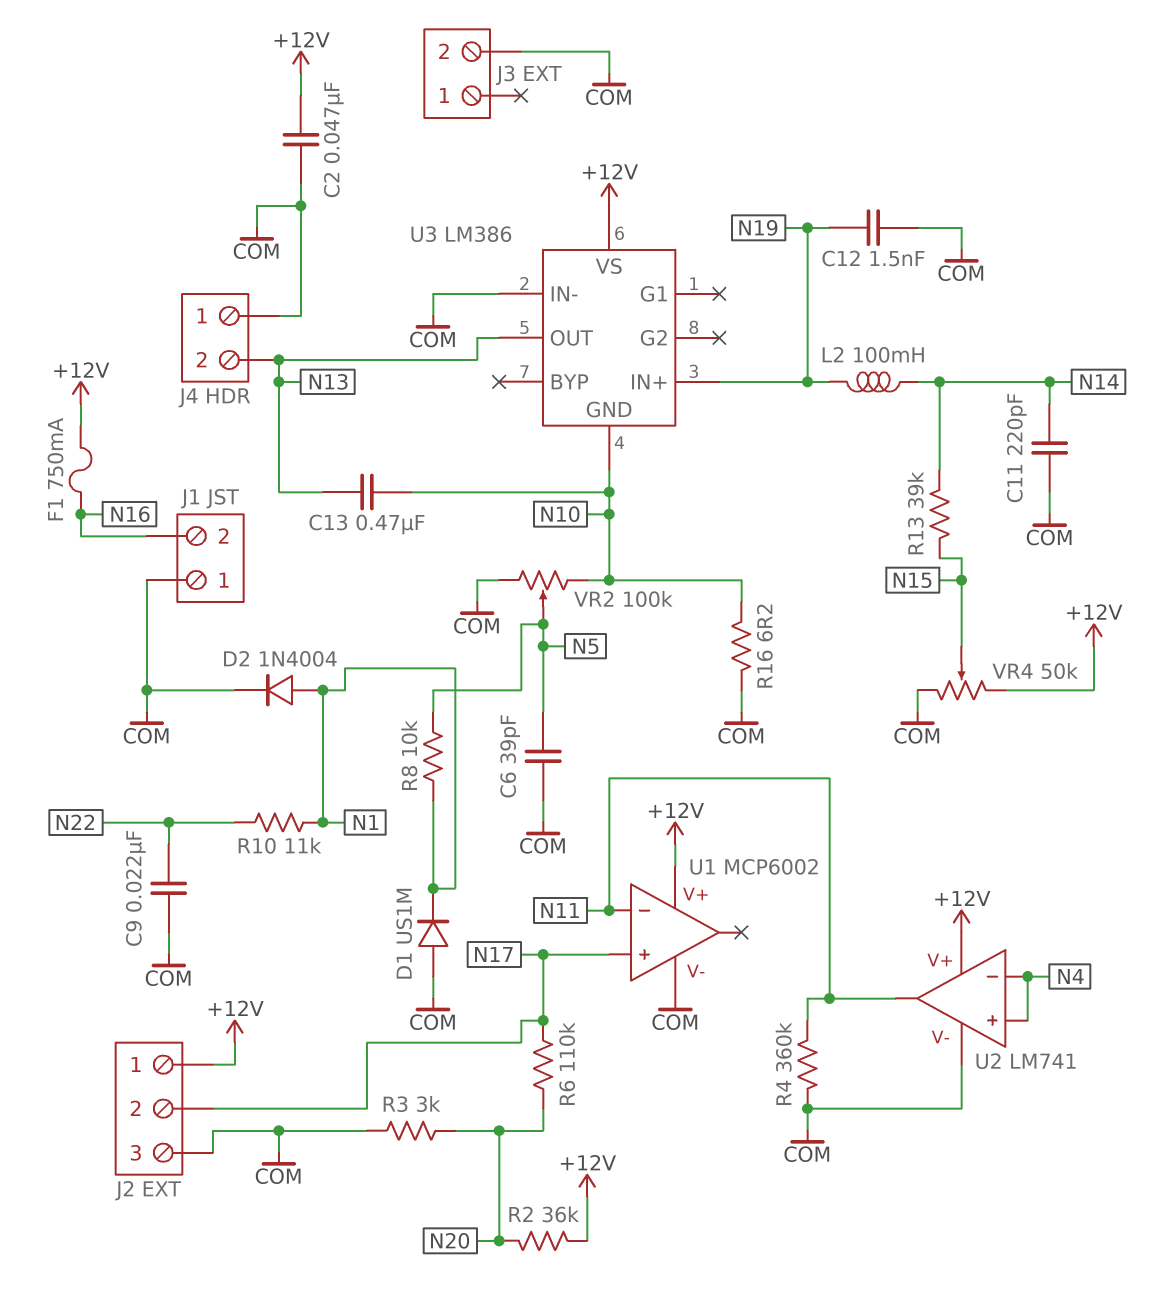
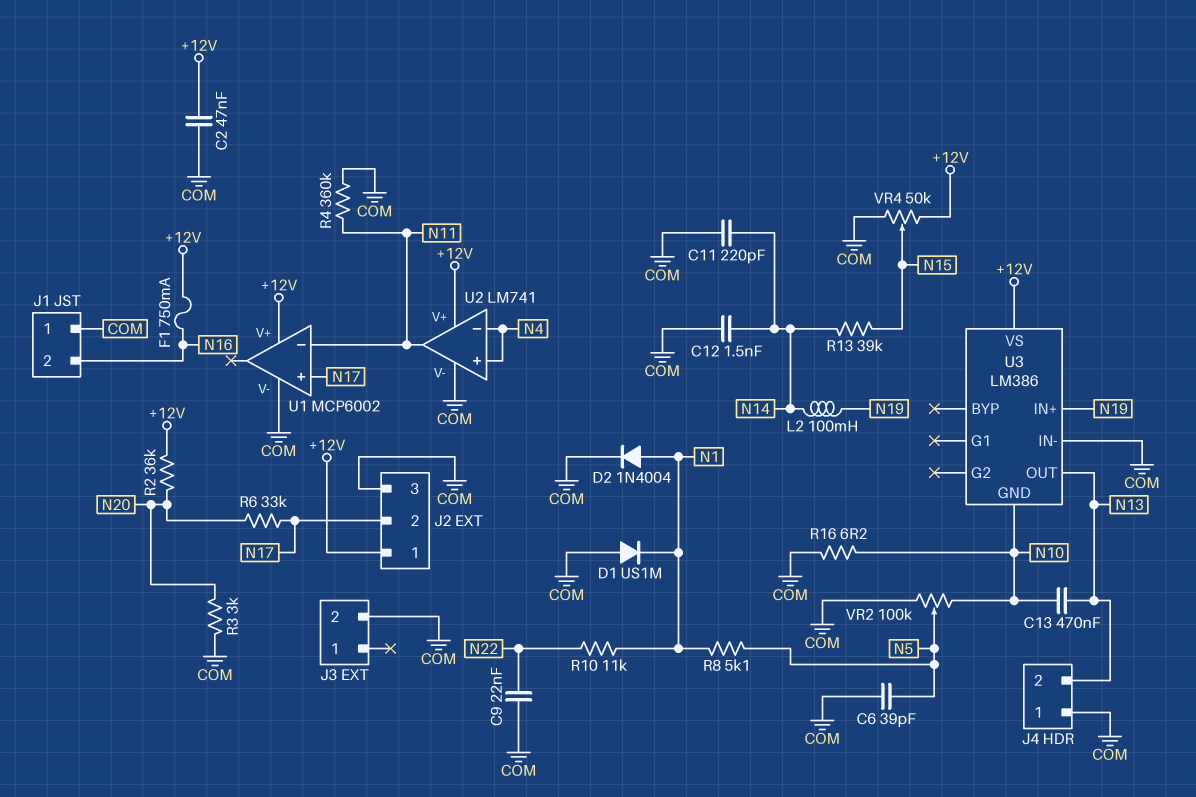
C12: 1.5nF (COM, N19) -> 1.5nF (COM, N14)
R6: 110k (N17, N20) -> 33k (N17, N20)
R8: 10k (N1, N5) -> 5.1k (N1, N5)

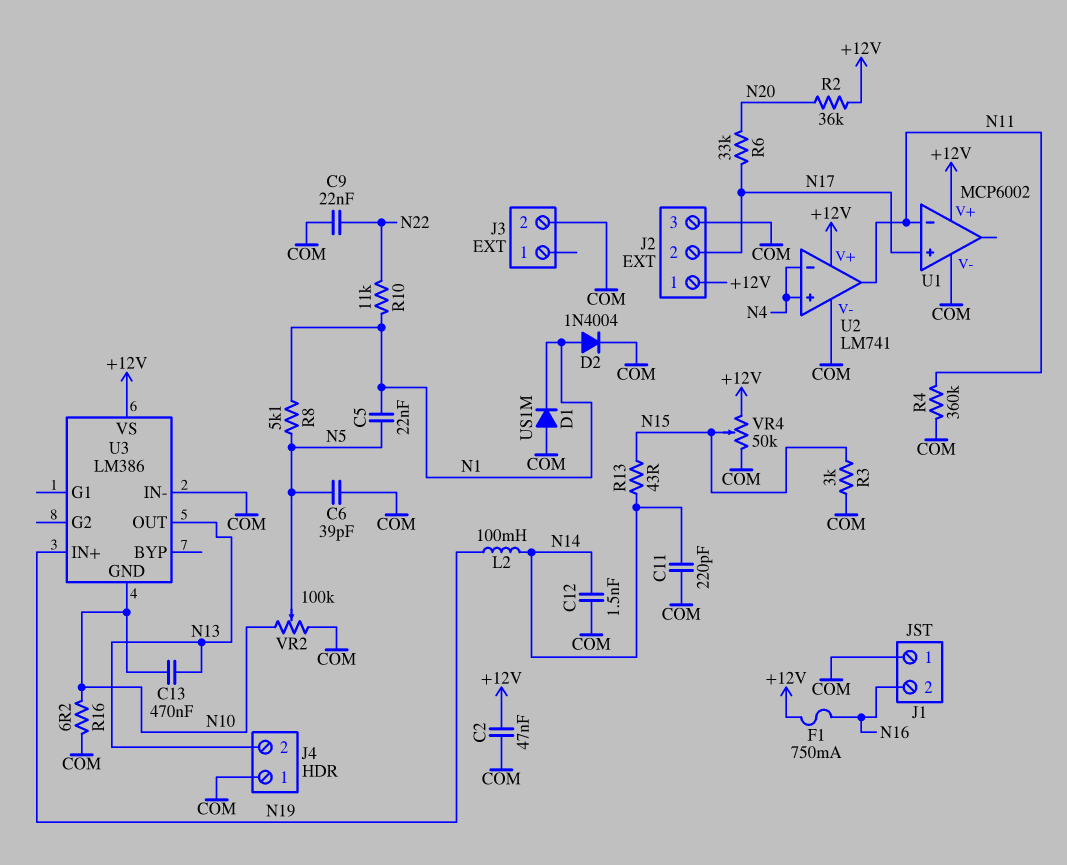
C5: none -> 22nF (N1, N5)
R3: 3k (COM, N20) -> 3k (COM, N15)
R13: 39k (N14, N15) -> 43 (N14, N15)

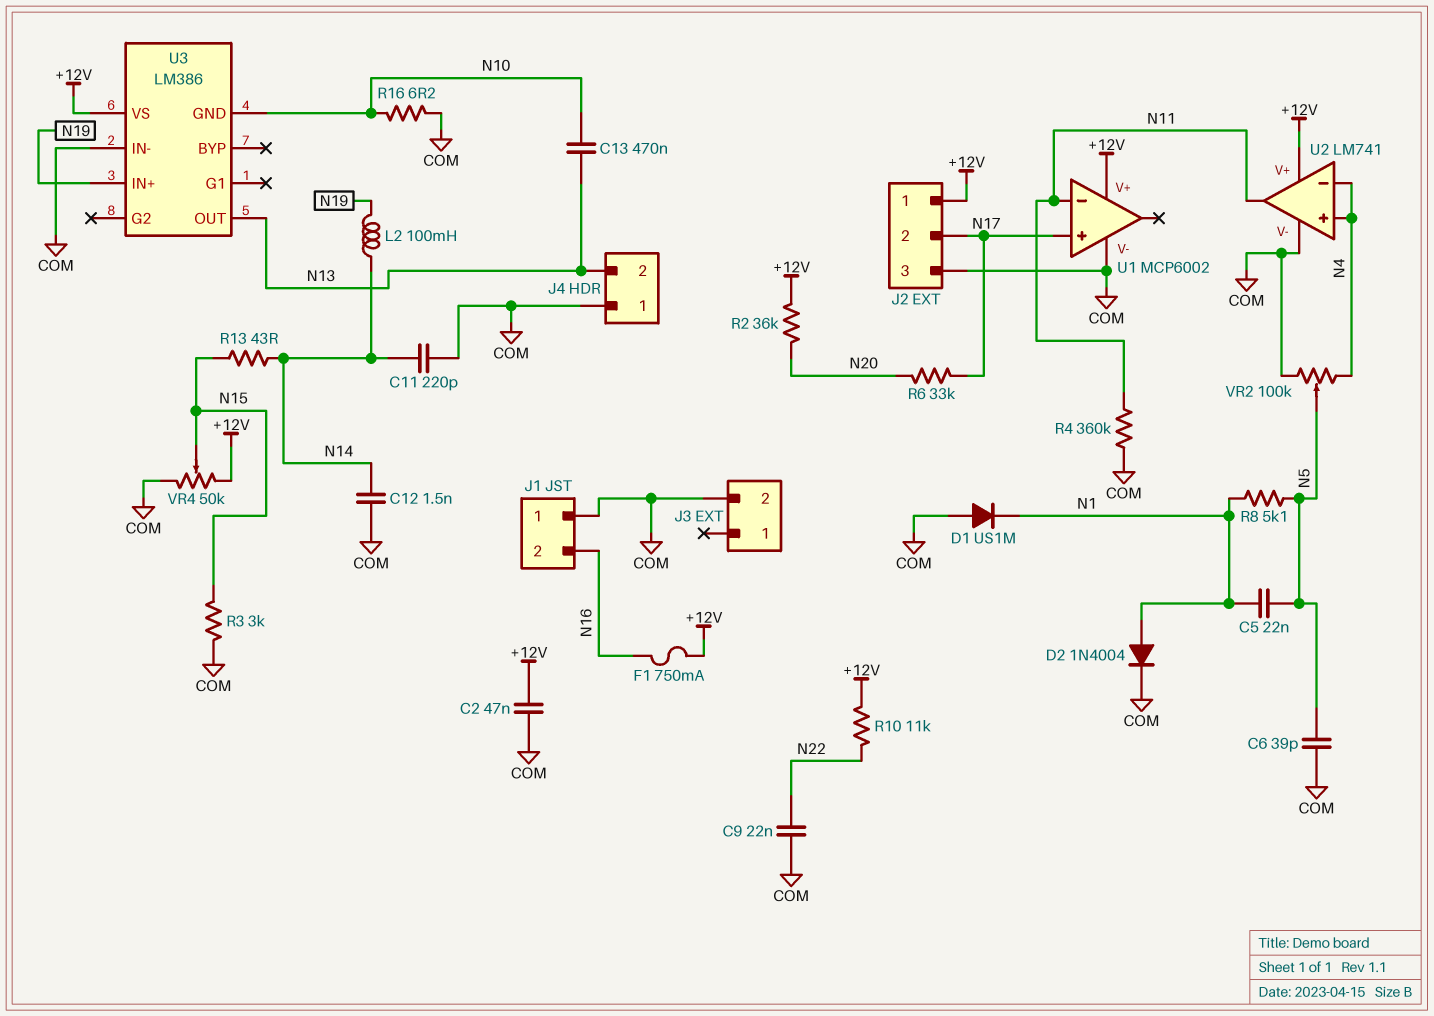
R10: 11k (N1, N22) -> 11k (+12V, N22)
VR2: 100k (COM, N10, wiper N5) -> 100k (COM, N4, wiper N5)

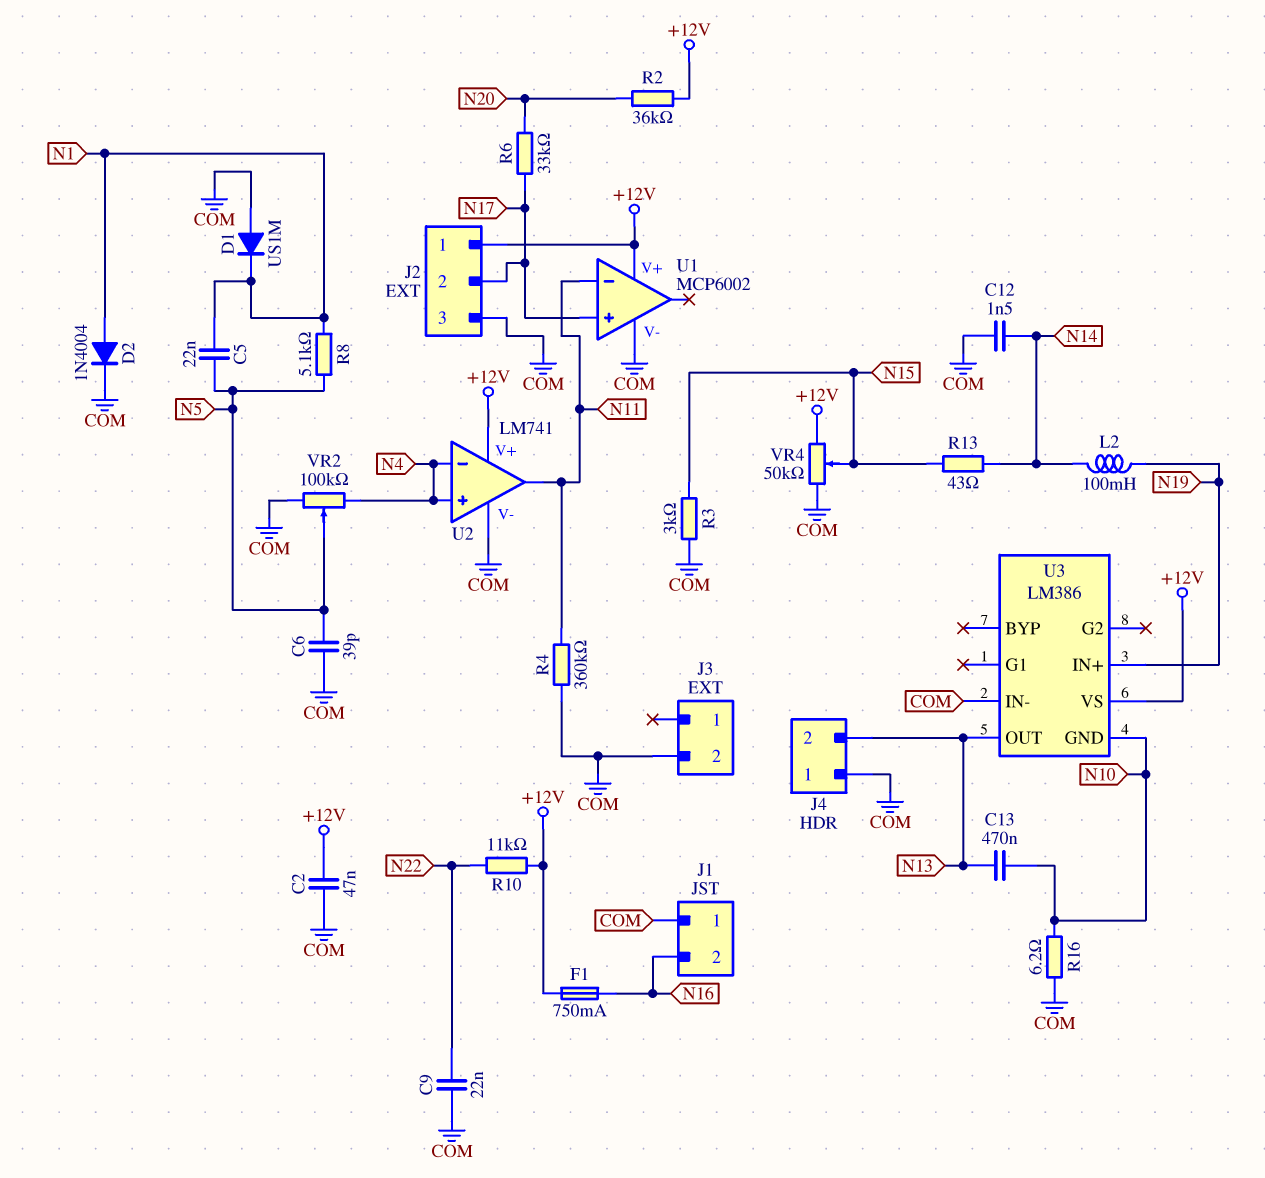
C11: 220pF (COM, N14) -> none

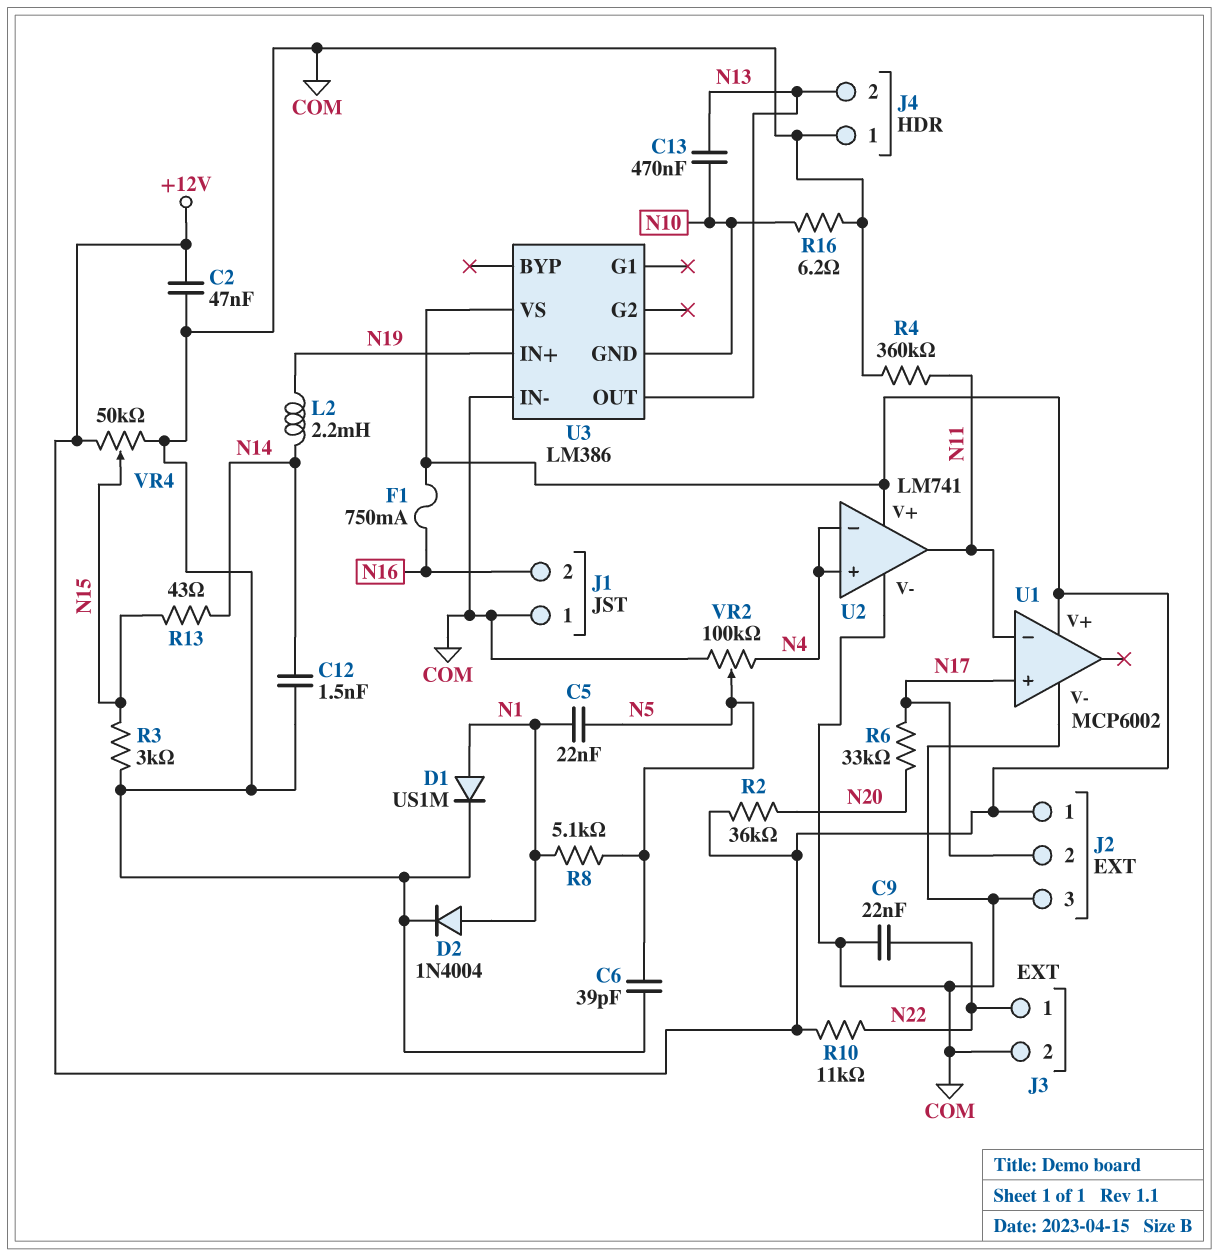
D1: diode US1M (A COM, K N1) -> diode US1M (A N1, K COM)
J3 pin 1: none -> N22
L2: 100mH (N14, N19) -> 2.2mH (N14, N19)

